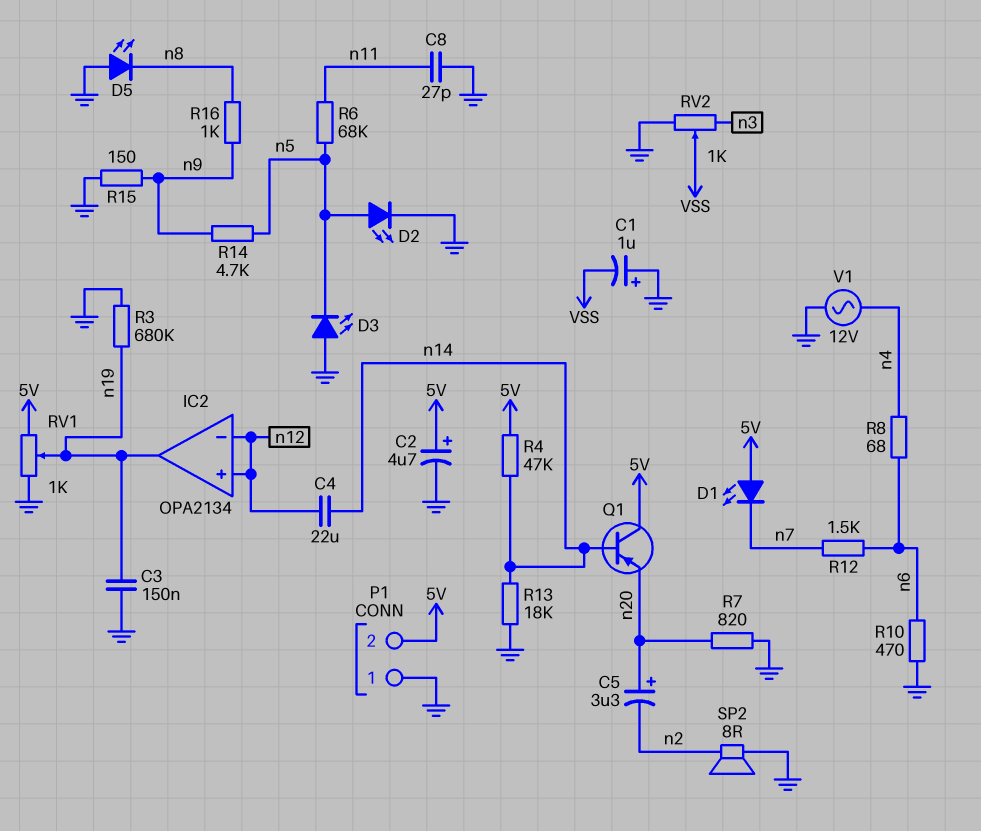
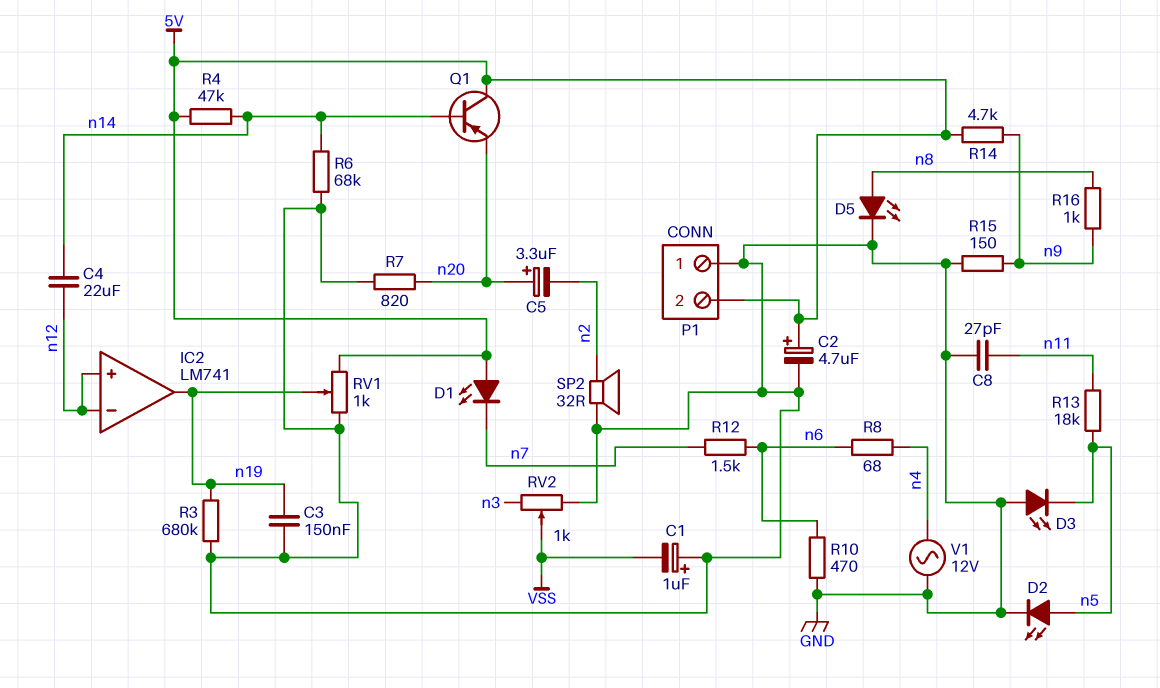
D5: LED (A GND, K n8) -> LED (A n8, K GND)
IC2: OPA2134 -> LM741
R6: 68k (n5, n11) -> 68k (GND, n14)
R13: 18k (GND, n14) -> 18k (n5, n11)
R14: 4.7k (n5, n9) -> 4.7k (5V, n9)
SP2: speaker 8R (GND, n2) -> speaker 32R (GND, n2)

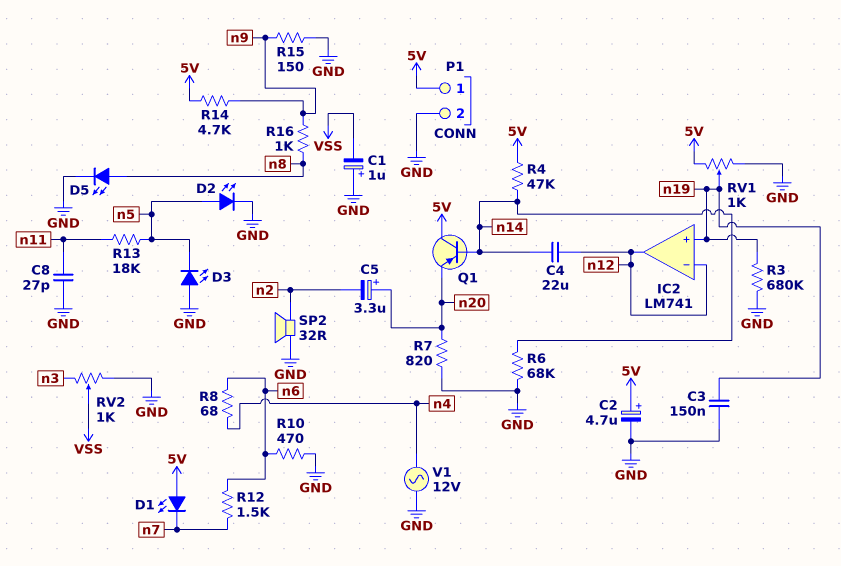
IC2 pin in+: n12 -> n19
IC2 pin out: n19 -> n12
P1 pin 1: GND -> 5V
P1 pin 2: 5V -> GND

